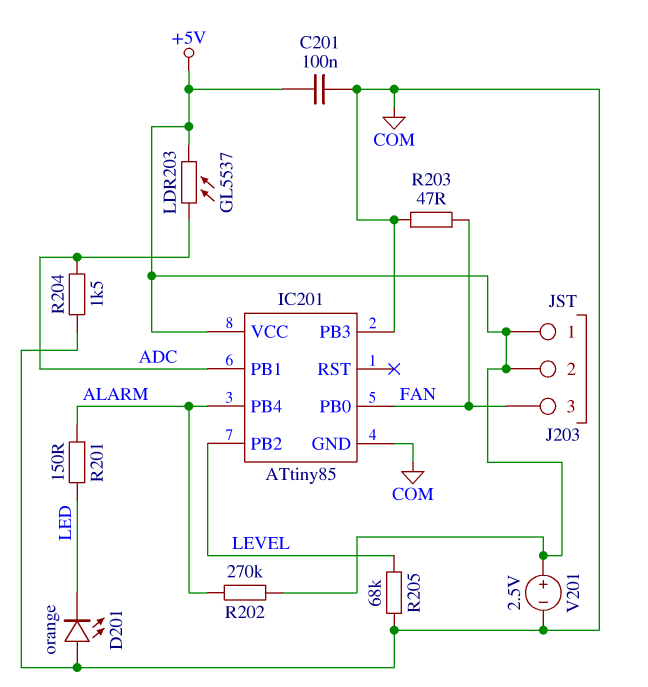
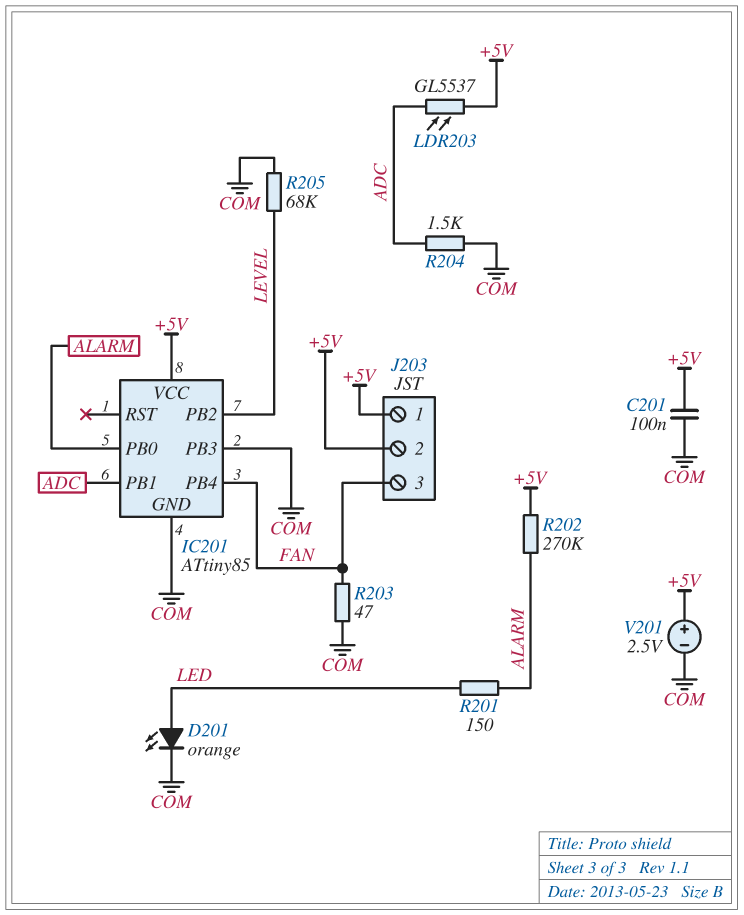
D201: LED orange (A COM, K LED) -> LED orange (A LED, K COM)
IC201 pin PB0: FAN -> ALARM
IC201 pin PB4: ALARM -> FAN

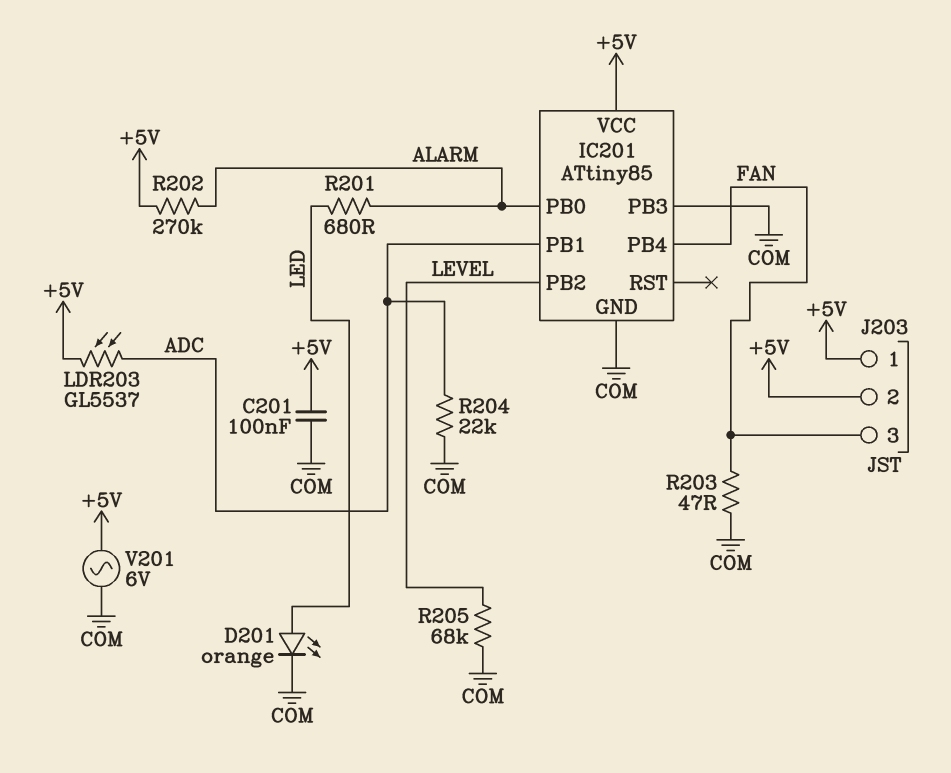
R201: 150 (ALARM, LED) -> 680 (ALARM, LED)
R204: 1.5k (ADC, COM) -> 22k (ADC, COM)
V201: 2.5V (plus +5V, minus COM) -> AC 6V (+5V, COM)

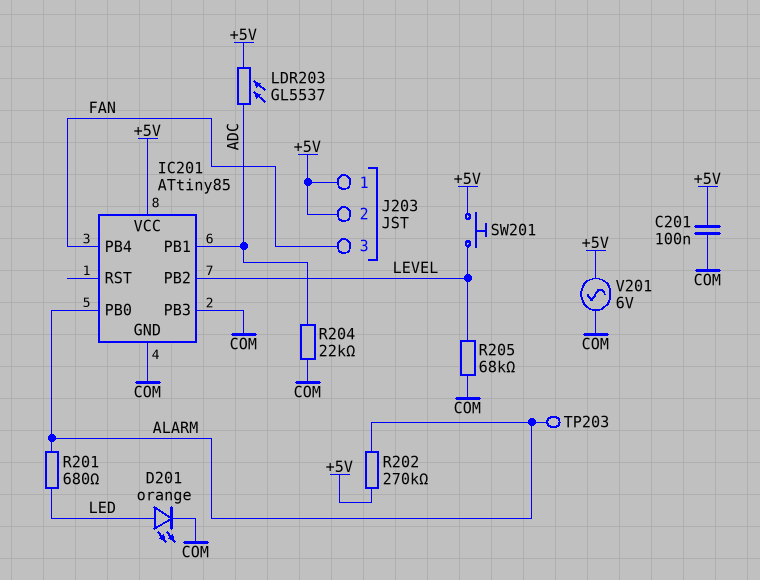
R203: 47 (COM, FAN) -> none
SW201: none -> button (+5V, LEVEL)
TP203: none -> test point (ALARM)

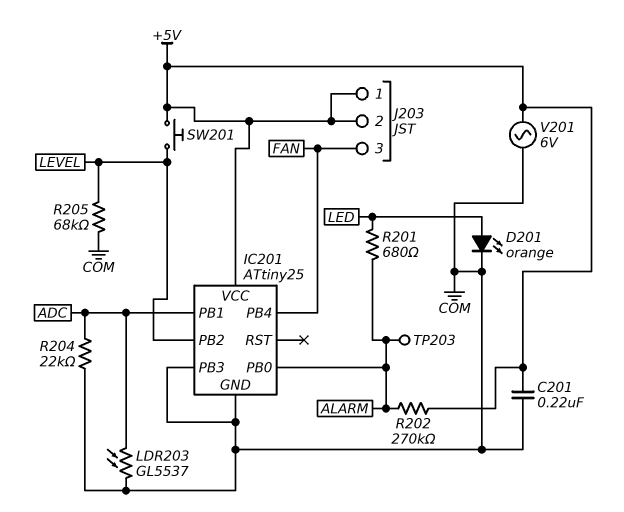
C201: 100nF (+5V, COM) -> 220nF (+5V, COM)
IC201: ATtiny85 -> ATtiny25
LDR203: GL5537 (+5V, ADC) -> GL5537 (ADC, COM)

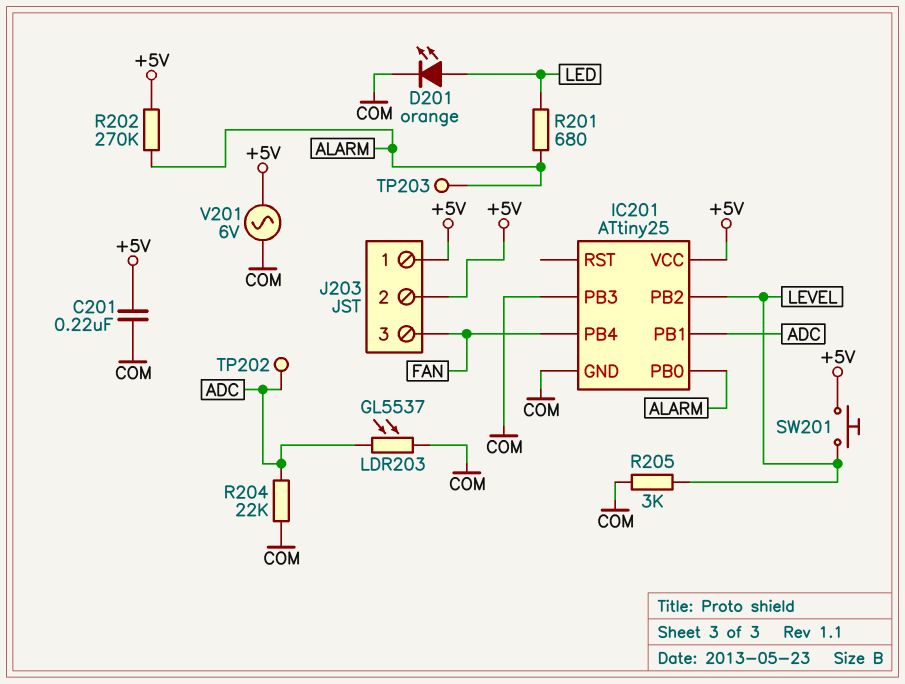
R205: 68k (COM, LEVEL) -> 3k (COM, LEVEL)
TP202: none -> test point (ADC)

